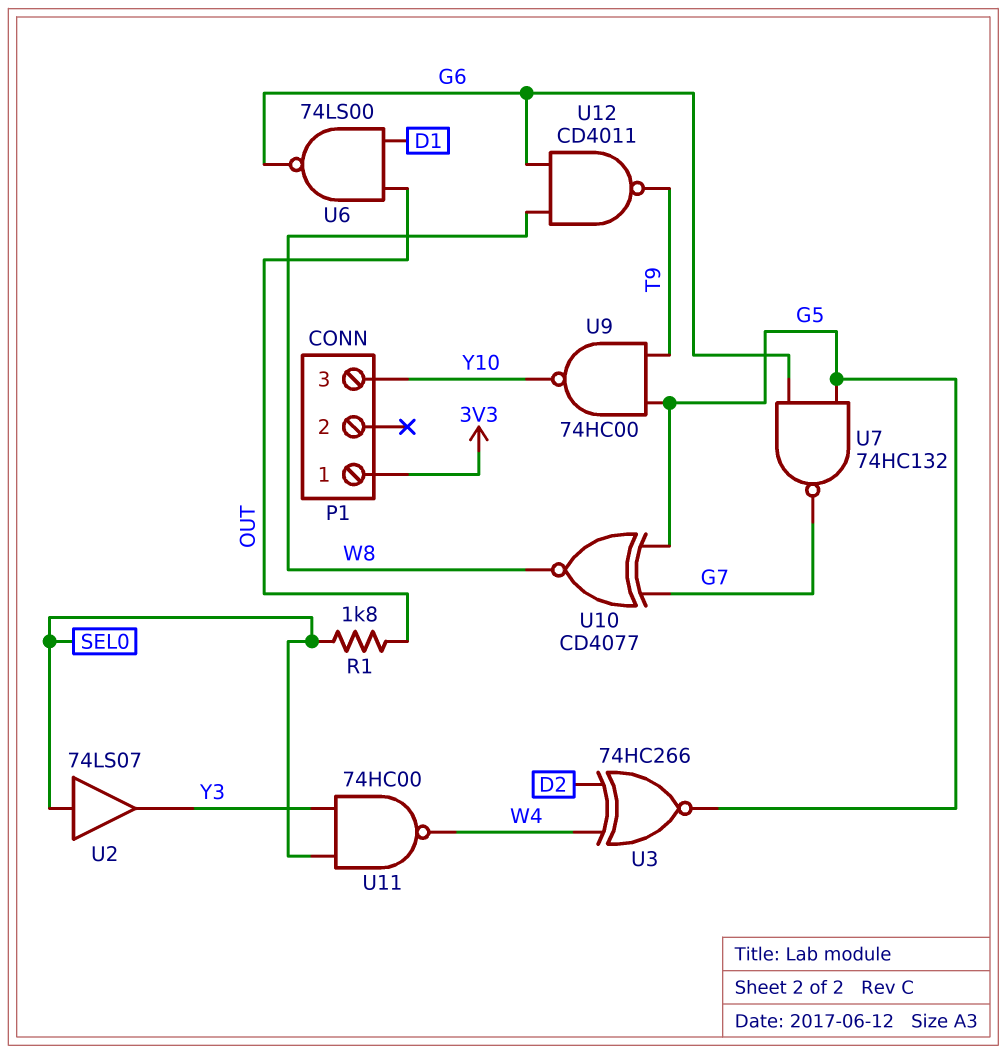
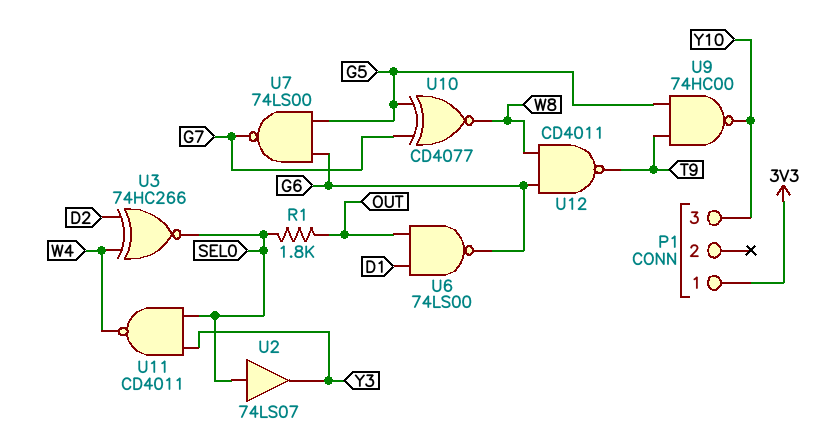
U3: XNOR 74HC266 (in D2, in W4, out G5) -> XNOR 74HC266 (in D2, in W4, out SEL0)
U7: NAND 74HC132 (in G5, in G6, out G7) -> NAND 74LS00 (in G5, in G6, out G7)
U11: NAND 74HC00 (in SEL0, in Y3, out W4) -> NAND CD4011 (in SEL0, in Y3, out W4)

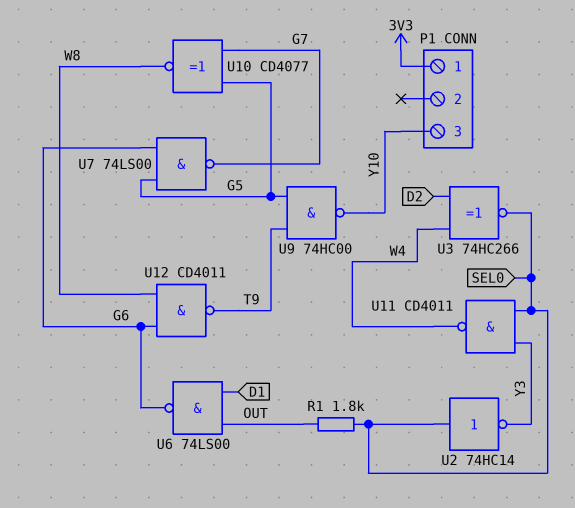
U2: buffer 74LS07 (in SEL0, out Y3) -> NOT 74HC14 (in SEL0, out Y3)

